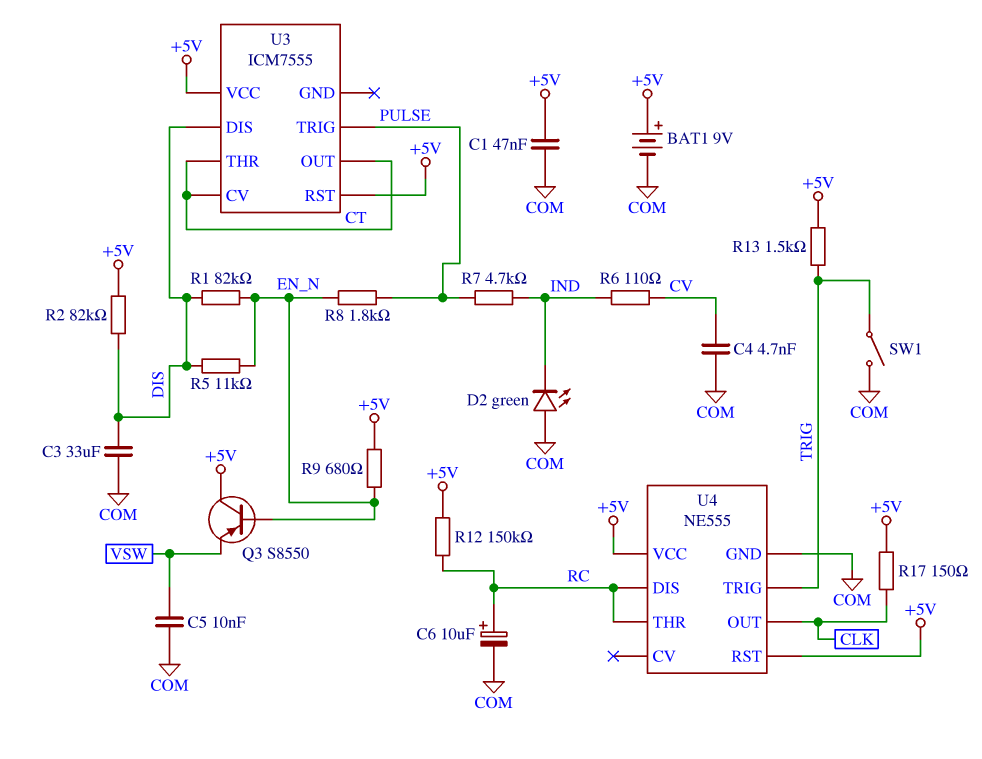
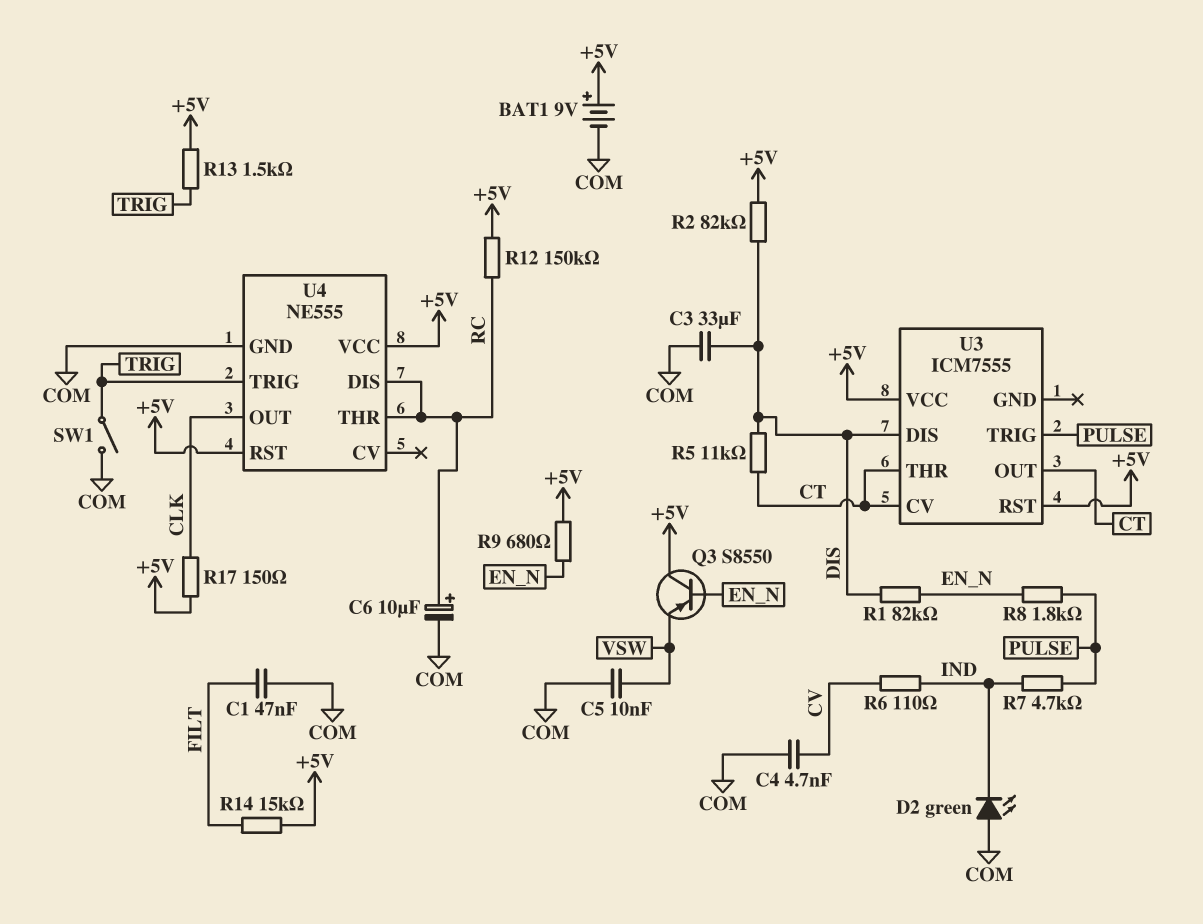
C1: 47nF (+5V, COM) -> 47nF (COM, FILT)
R5: 11k (DIS, EN_N) -> 11k (CT, DIS)
R14: none -> 15k (+5V, FILT)

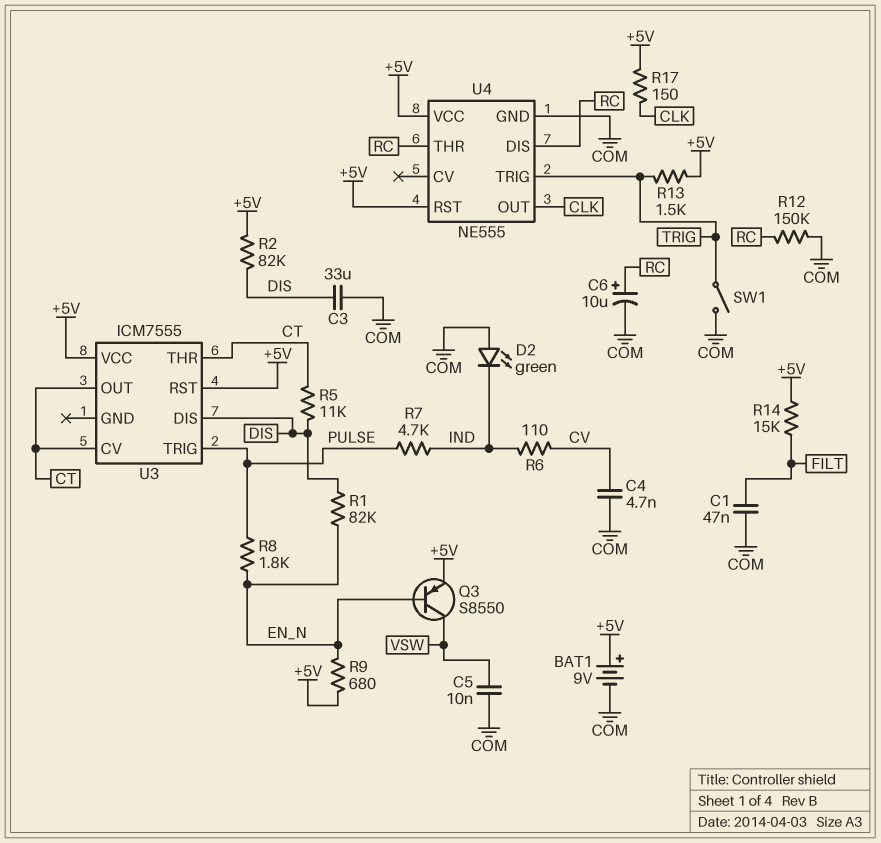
Q3: PNP S8550 (B EN_N, C +5V, E VSW) -> PNP S8550 (B EN_N, C VSW, E +5V)
R12: 150k (+5V, RC) -> 150k (COM, RC)

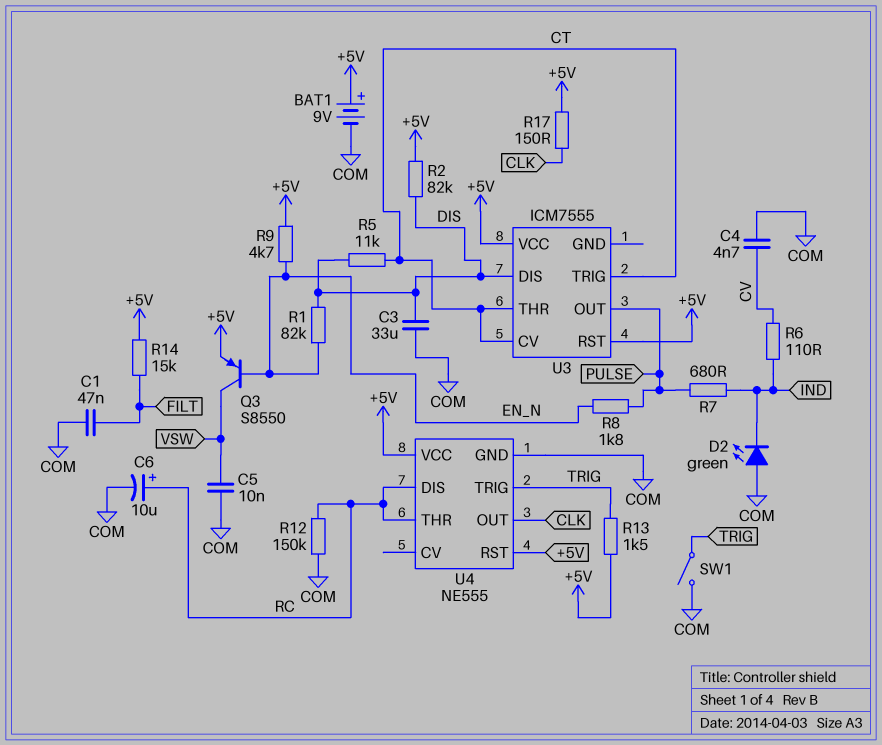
R7: 4.7k (IND, PULSE) -> 680 (IND, PULSE)
R9: 680 (+5V, EN_N) -> 4.7k (+5V, EN_N)
U3 pin OUT: CT -> PULSE
U3 pin TRIG: PULSE -> CT

